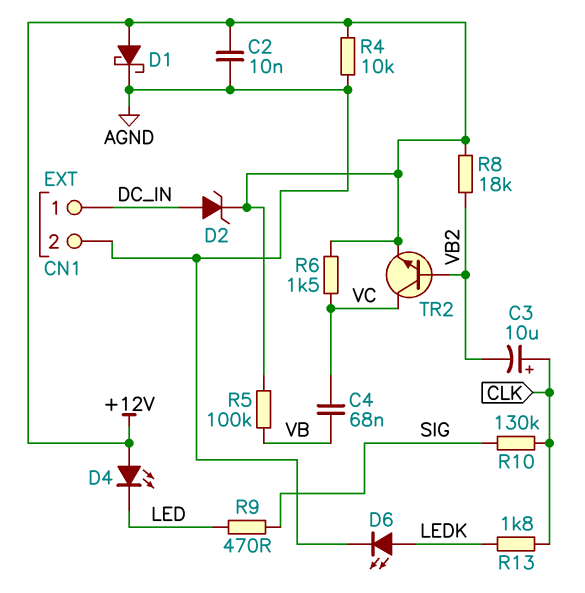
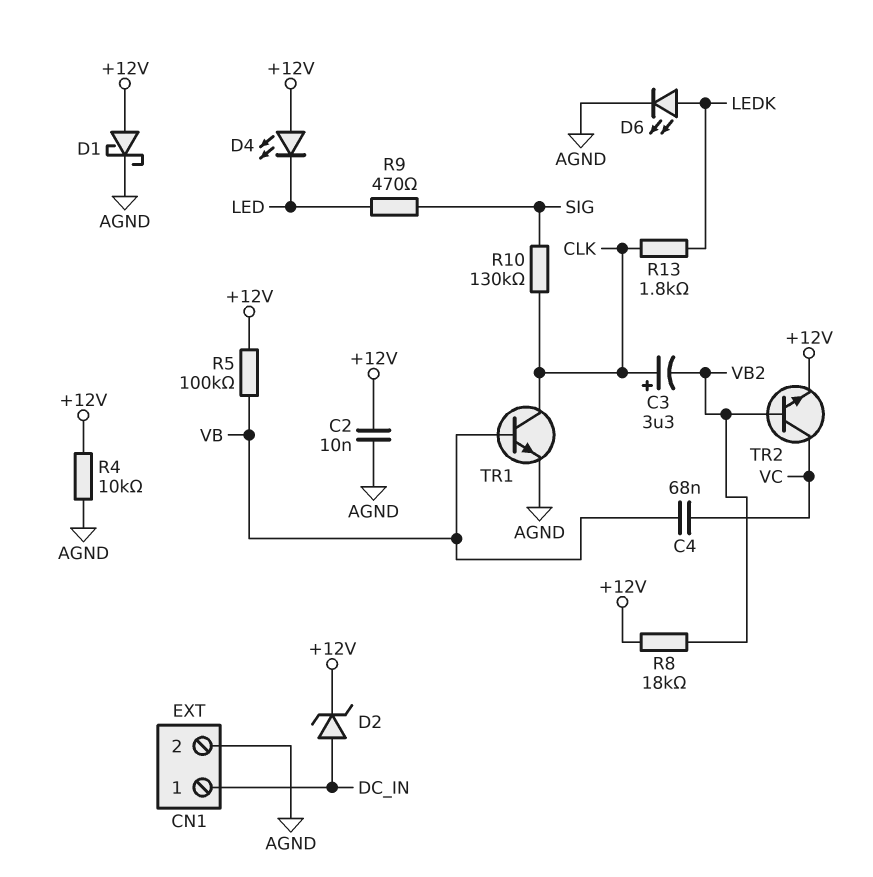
C3: 10uF (plus CLK, minus VB2) -> 3.3uF (plus CLK, minus VB2)
R6: 1.5k (+12V, VC) -> none
TR1: none -> NPN (B VB, C CLK, E AGND)

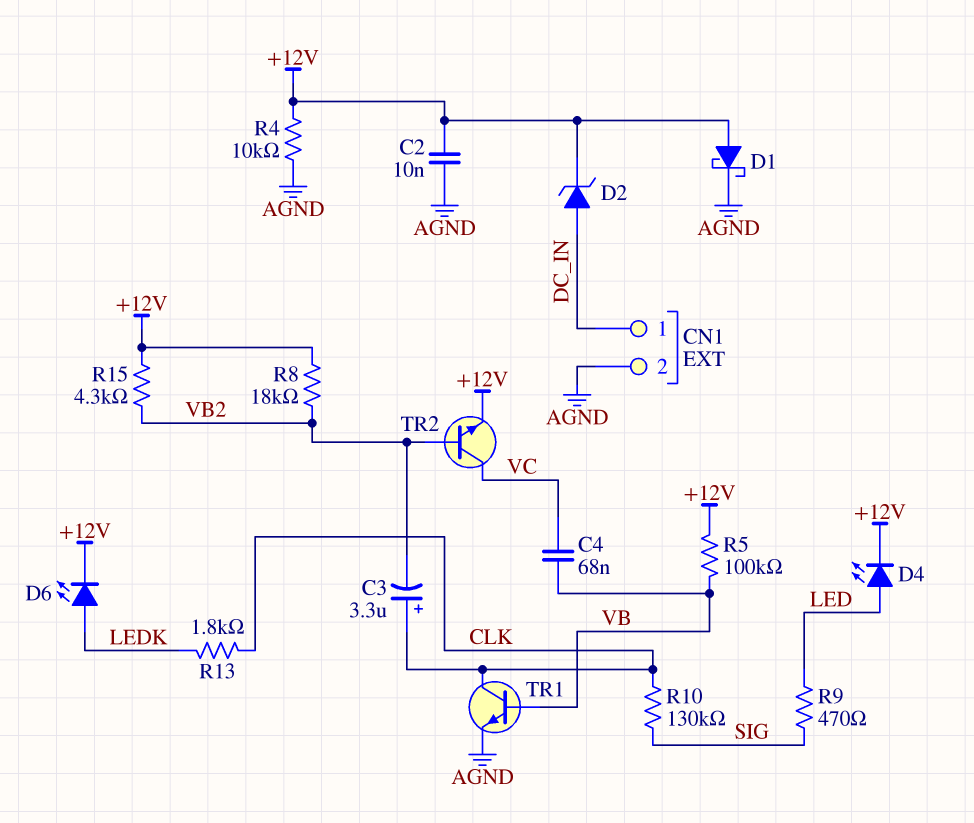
D4: LED (A +12V, K LED) -> LED (A LED, K +12V)
D6: LED (A LEDK, K AGND) -> LED (A LEDK, K +12V)
R15: none -> 4.3k (+12V, VB2)

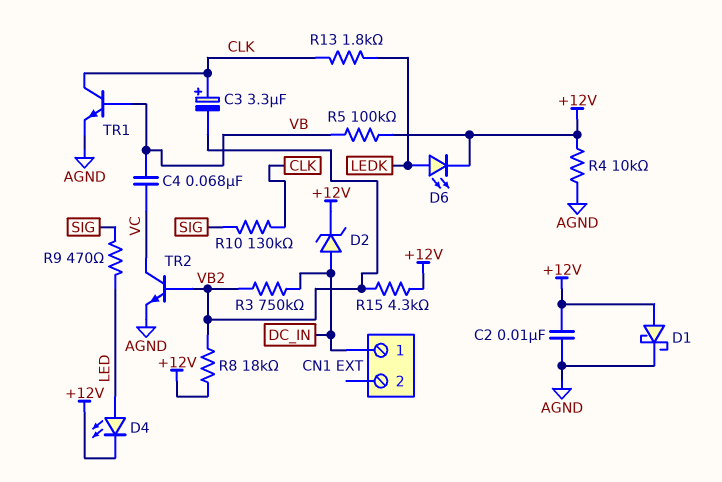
CN1 pin 2: AGND -> none
R3: none -> 750k (DC_IN, VB2)
TR2: NPN (B VB2, C VC, E +12V) -> NPN (B VB2, C VC, E AGND)

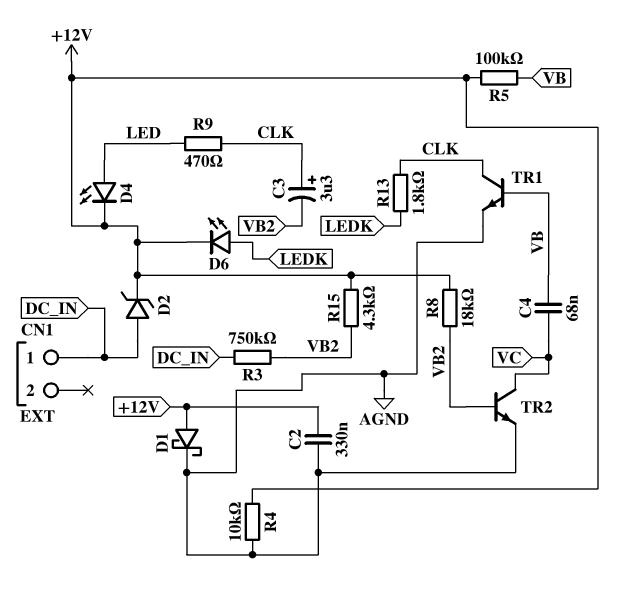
C2: 10nF (+12V, AGND) -> 330nF (+12V, AGND)
R9: 470 (LED, SIG) -> 470 (CLK, LED)
R10: 130k (CLK, SIG) -> none

